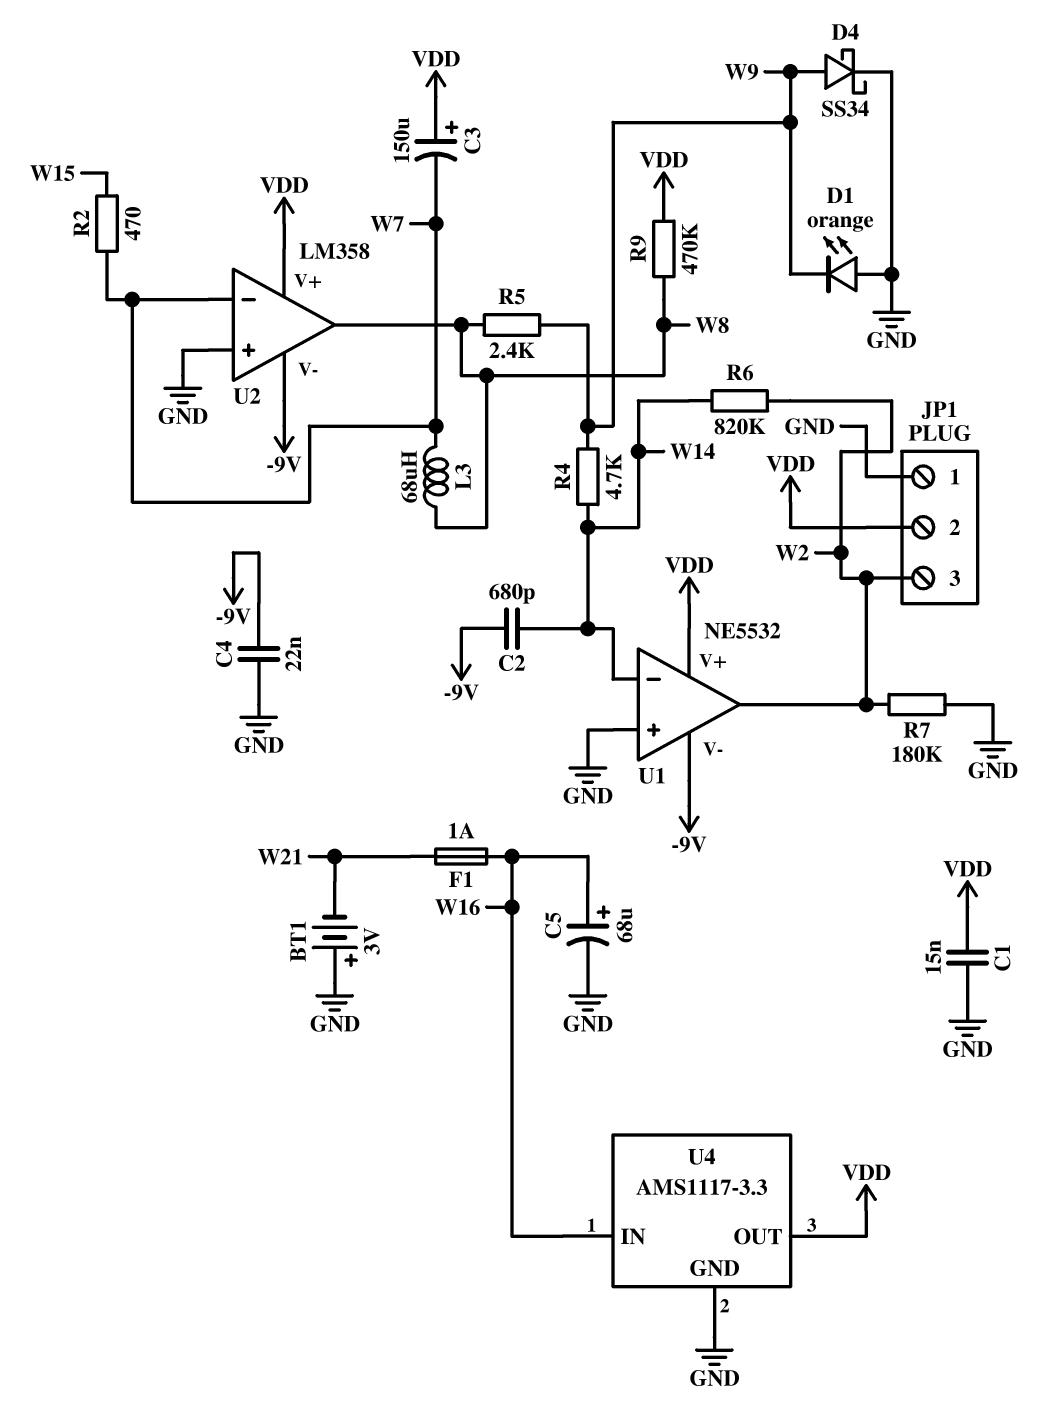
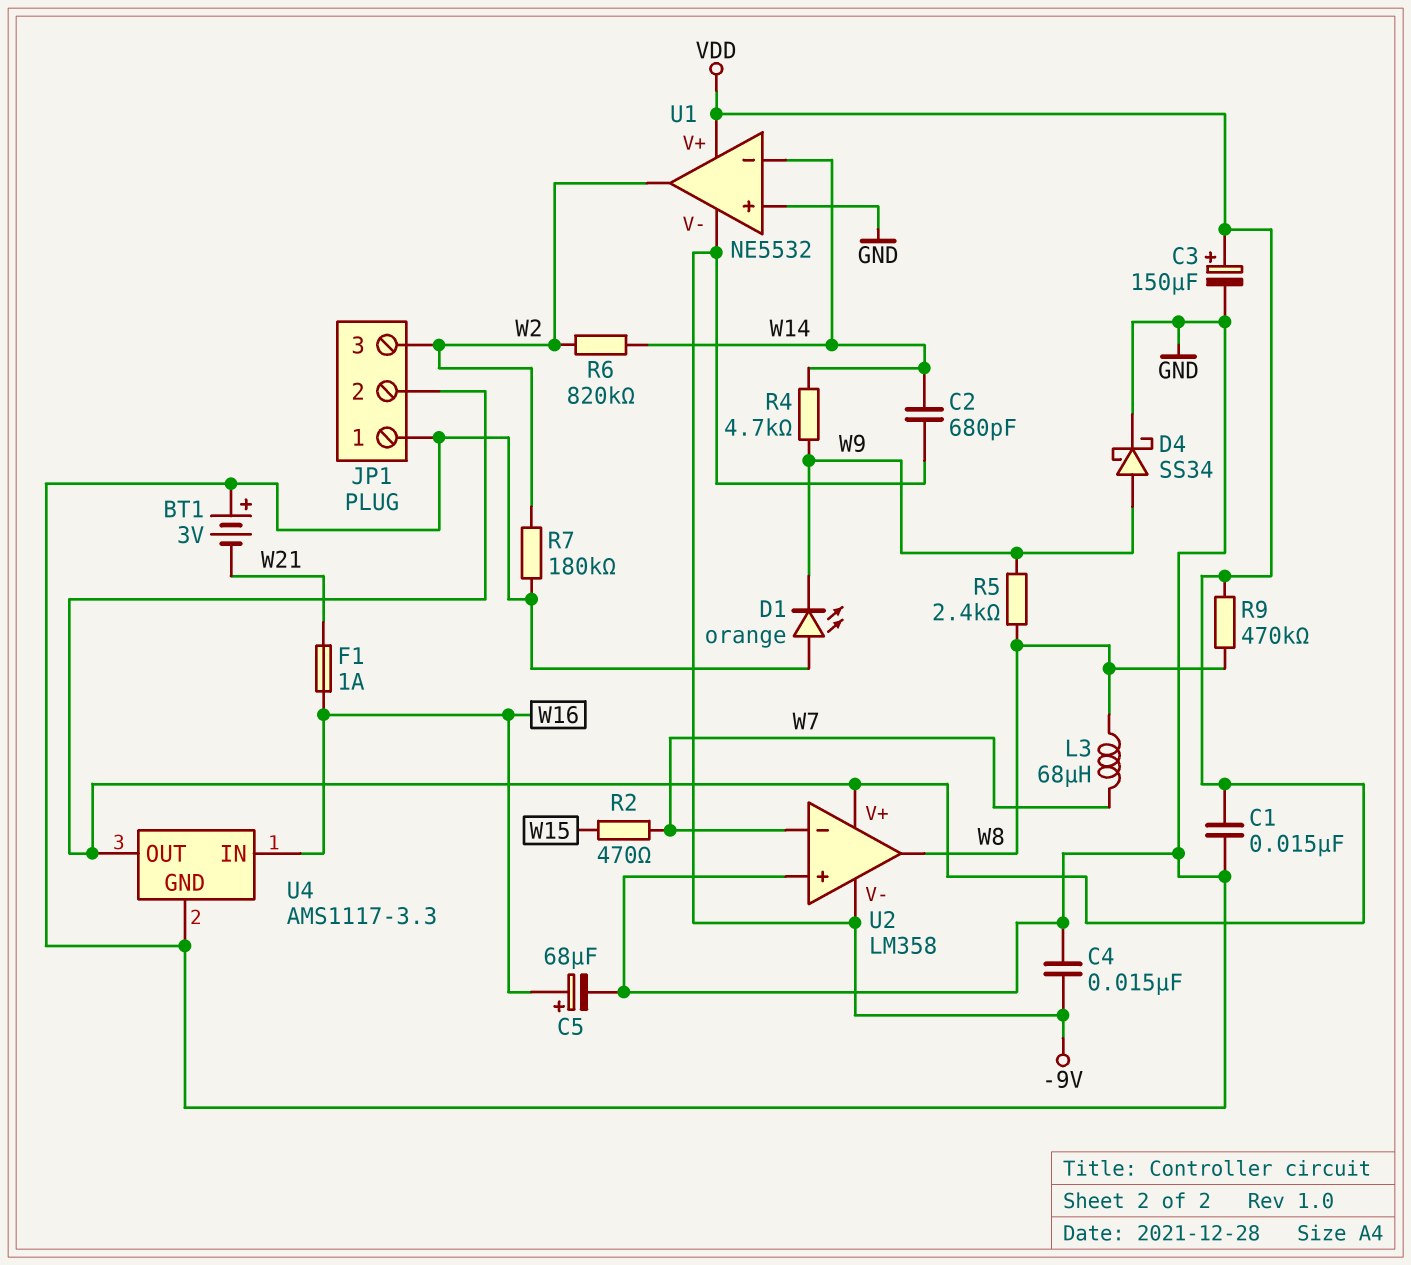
C3: 150uF (plus VDD, minus W7) -> 150uF (plus VDD, minus GND)
C4: 22nF (-9V, GND) -> 15nF (-9V, GND)

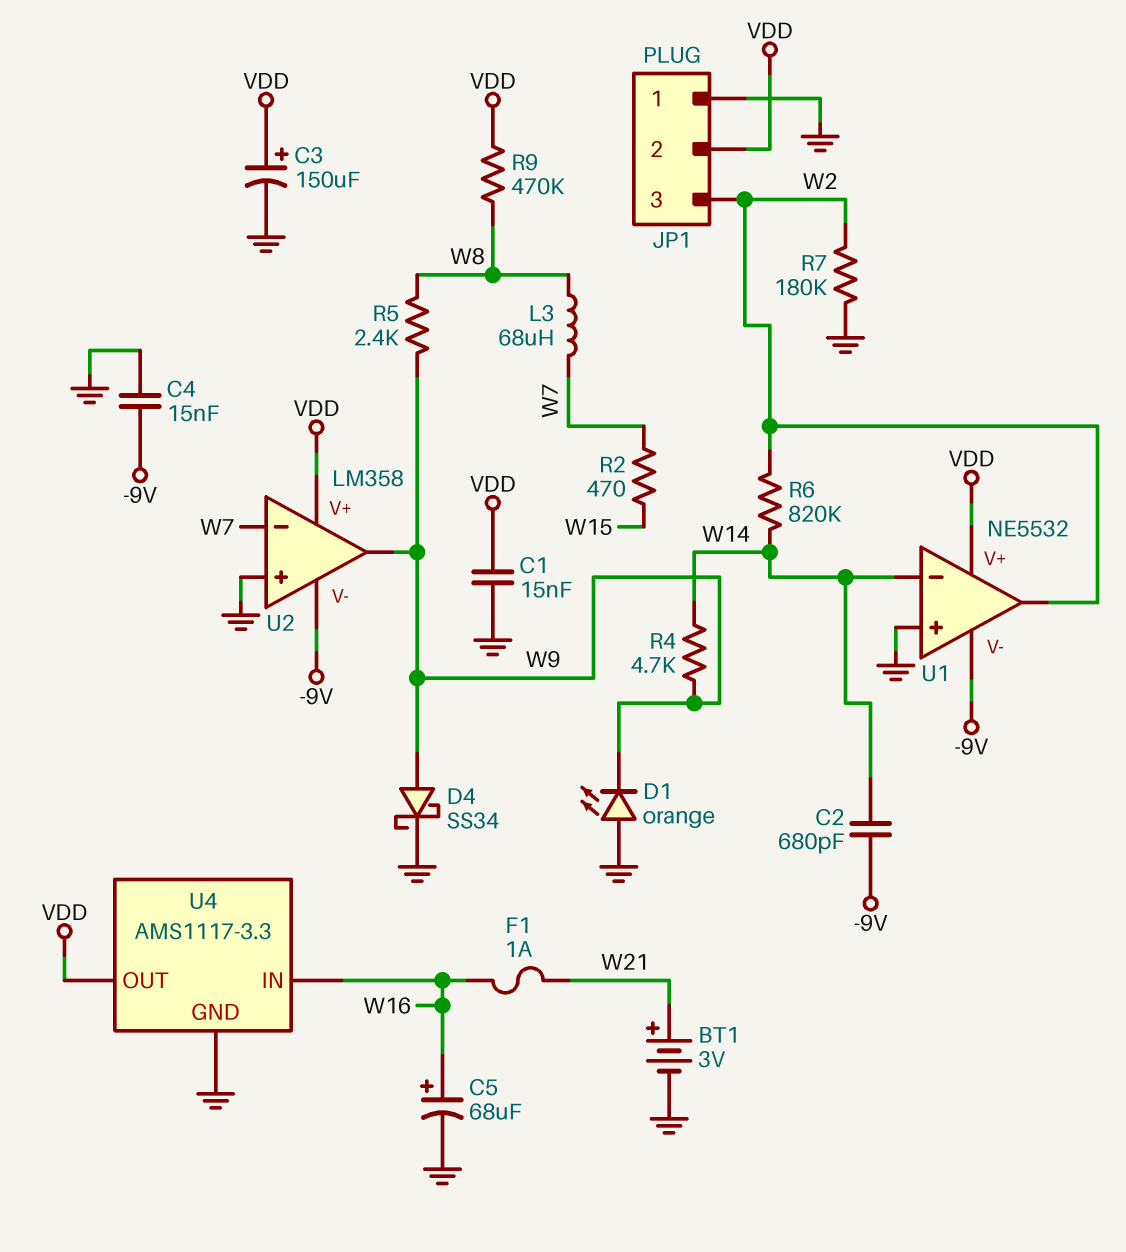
BT1: 3V (plus GND, minus W21) -> 3V (plus W21, minus GND)
U2 pin out: W8 -> W9

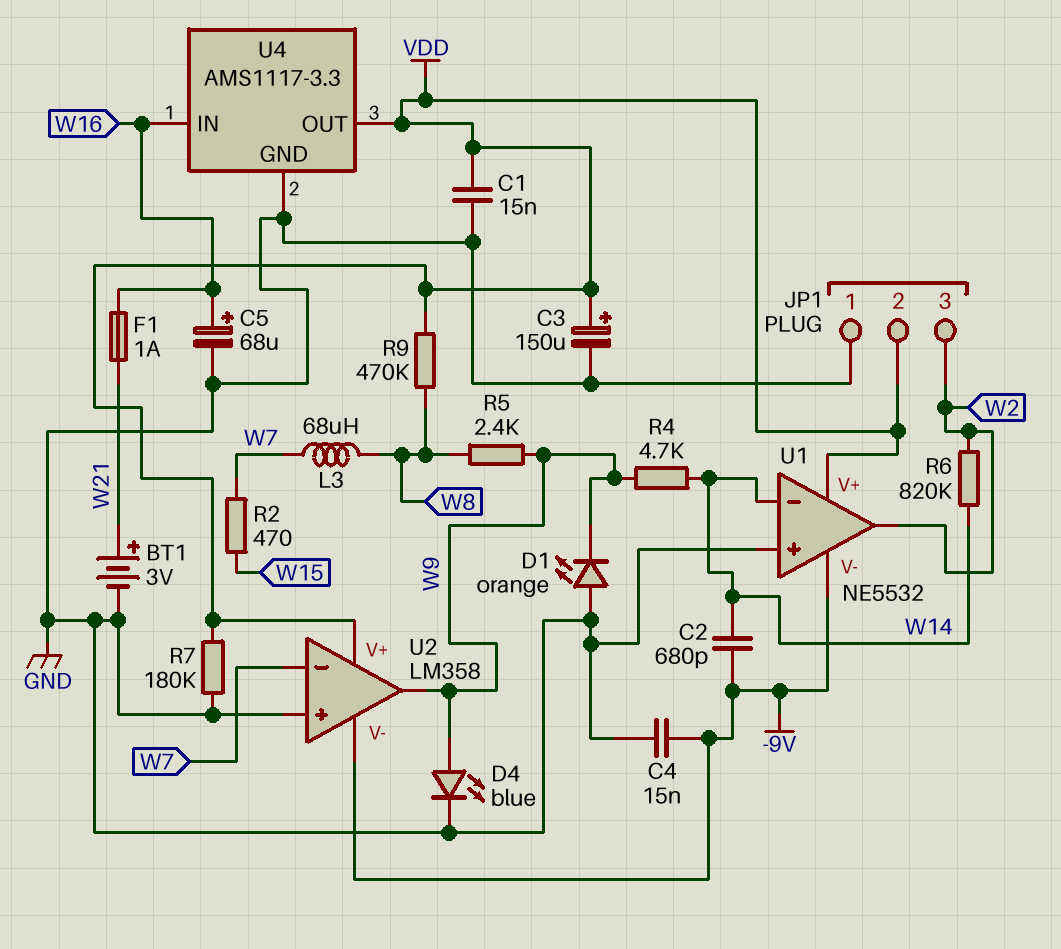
D4: schottky SS34 (A W9, K GND) -> LED blue (A W9, K GND)
R7: 180k (GND, W2) -> 180k (GND, VDD)

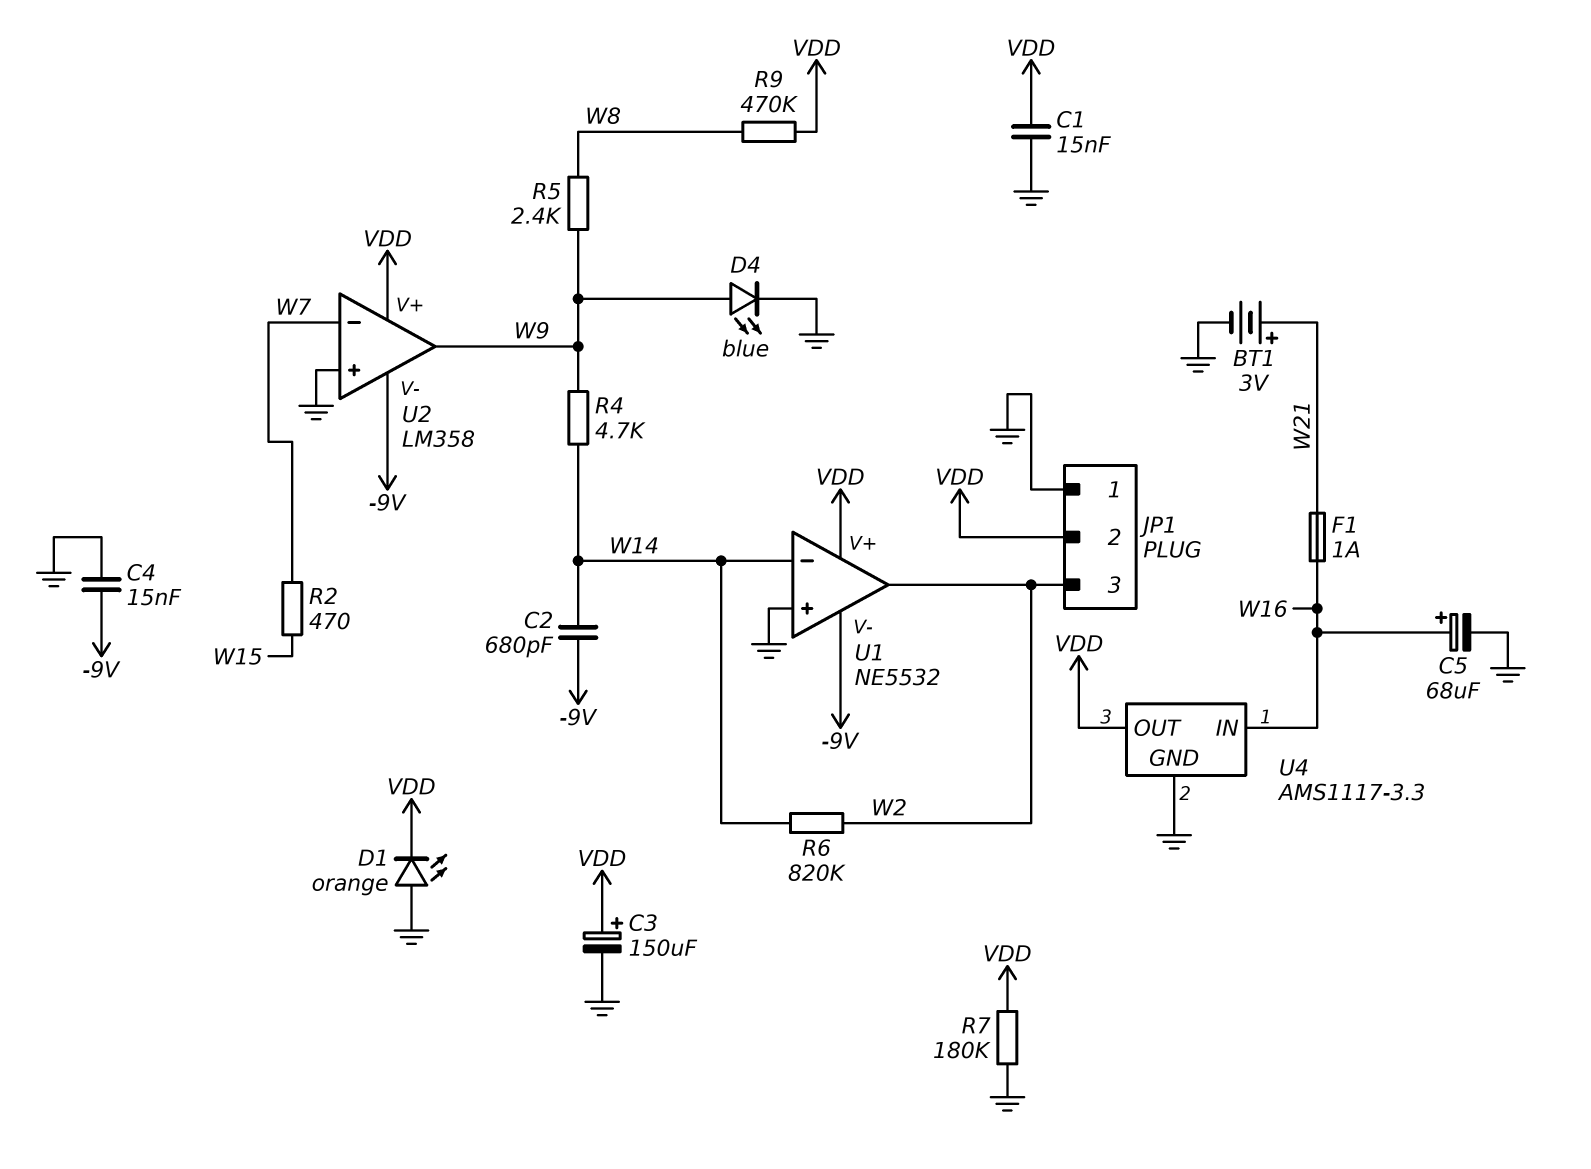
D1: LED orange (A GND, K W9) -> LED orange (A GND, K VDD)
L3: 68uH (W7, W8) -> none

